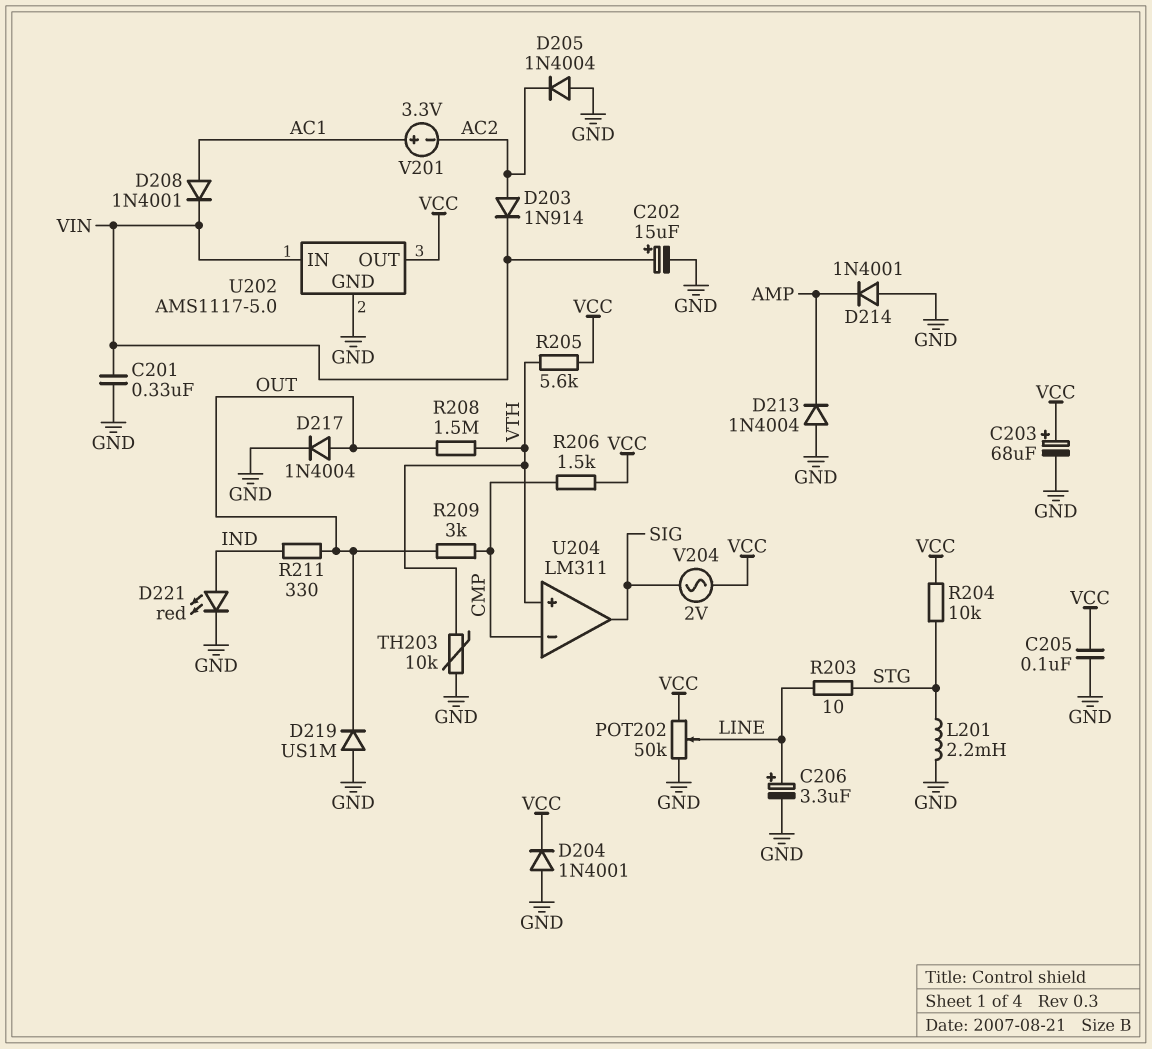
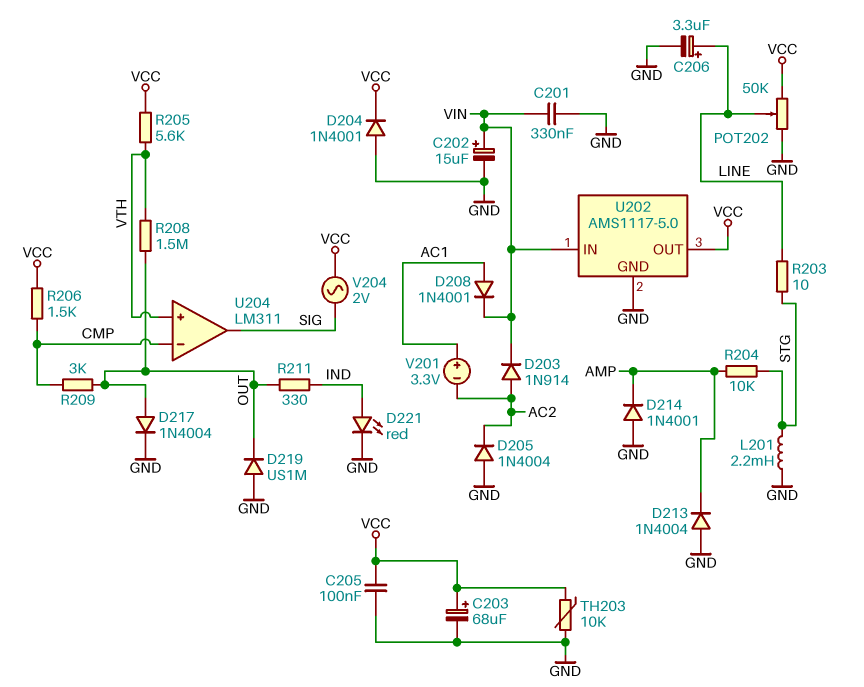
R204: 10k (STG, VCC) -> 10k (AMP, STG)
TH203: 10k (GND, VTH) -> 10k (GND, VCC)

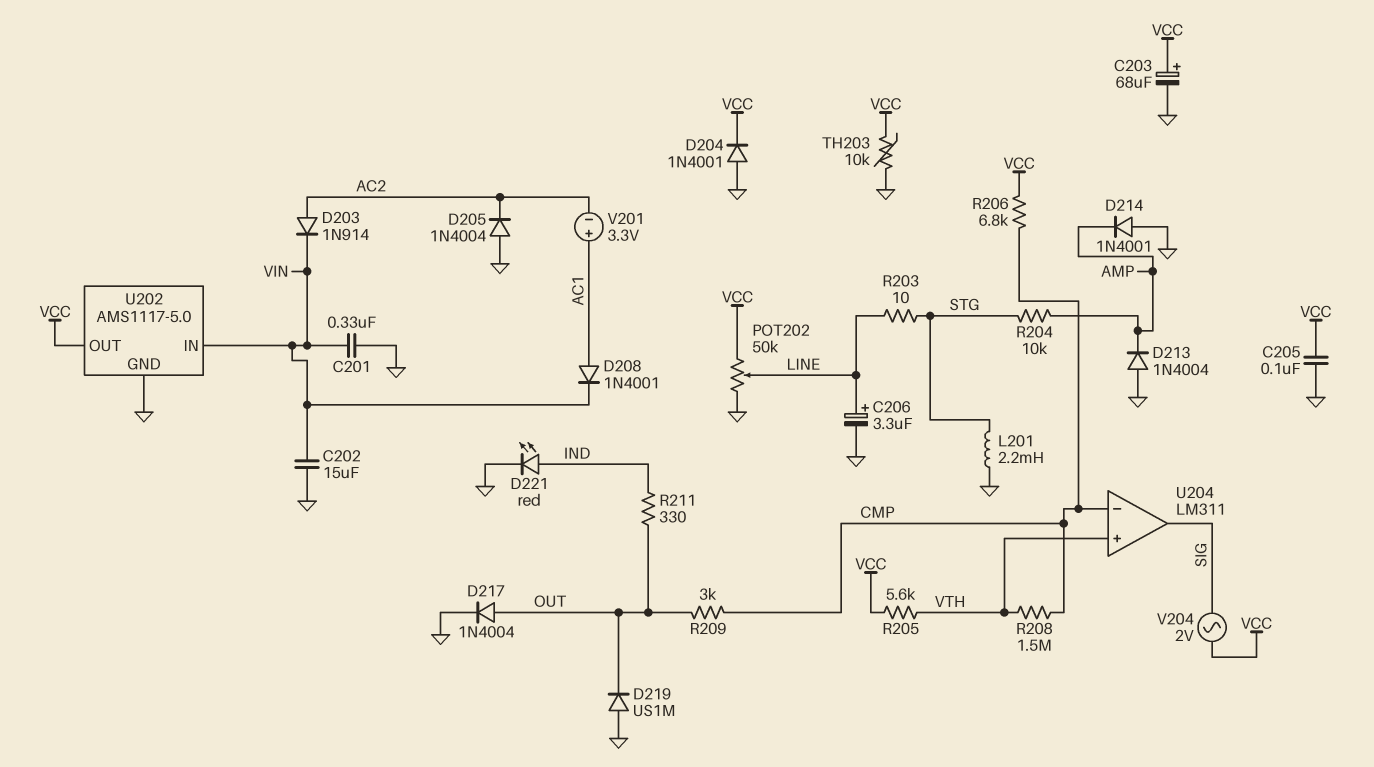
C202: 15uF (plus VIN, minus GND) -> 15uF (GND, VIN)
R206: 1.5k (CMP, VCC) -> 6.8k (CMP, VCC)
R208: 1.5M (OUT, VTH) -> 1.5M (CMP, VTH)

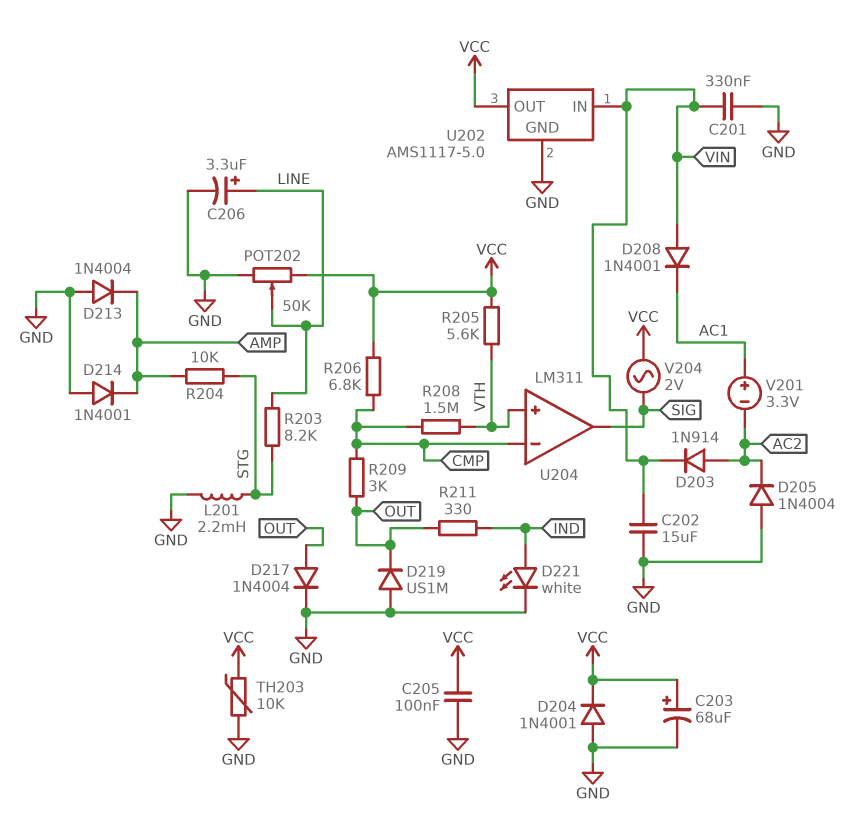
D208: diode 1N4001 (A AC1, K VIN) -> diode 1N4001 (A VIN, K AC1)
D221: LED red (A IND, K GND) -> LED white (A IND, K GND)
R203: 10 (LINE, STG) -> 8.2k (LINE, STG)

